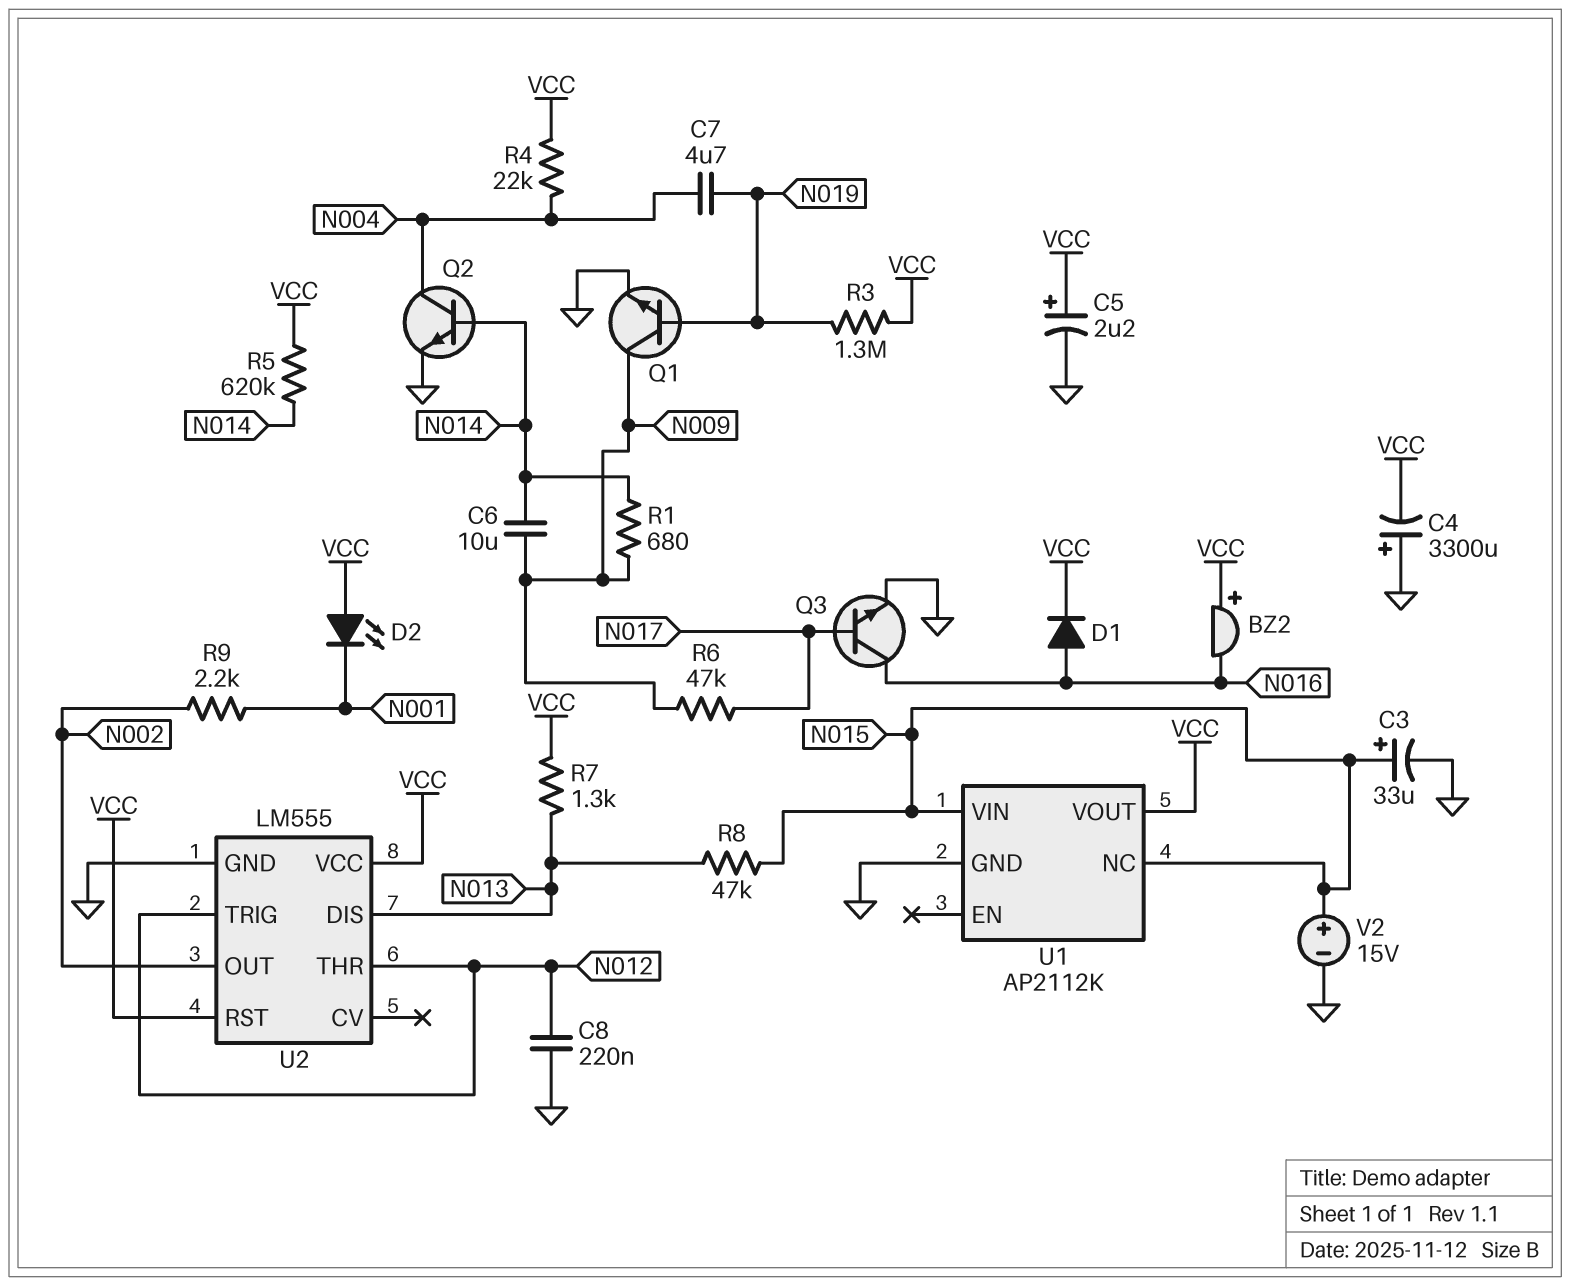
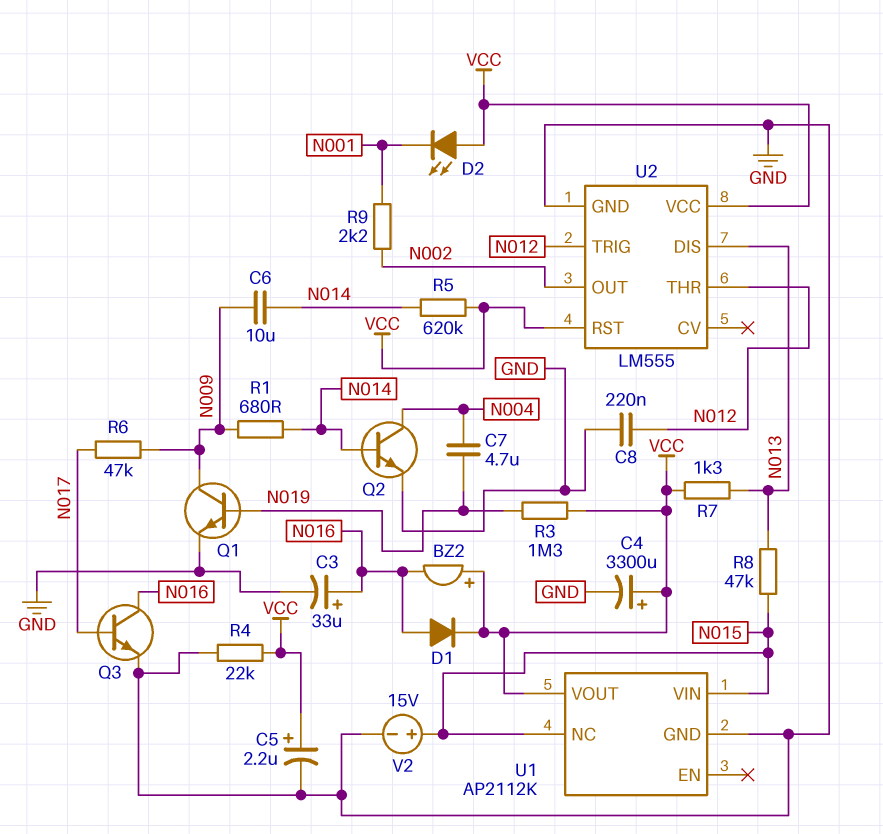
C3: 33uF (plus N015, minus GND) -> 33uF (plus N016, minus GND)
C4: 3300uF (plus GND, minus VCC) -> 3300uF (plus VCC, minus GND)
R4: 22k (N004, VCC) -> 22k (GND, VCC)

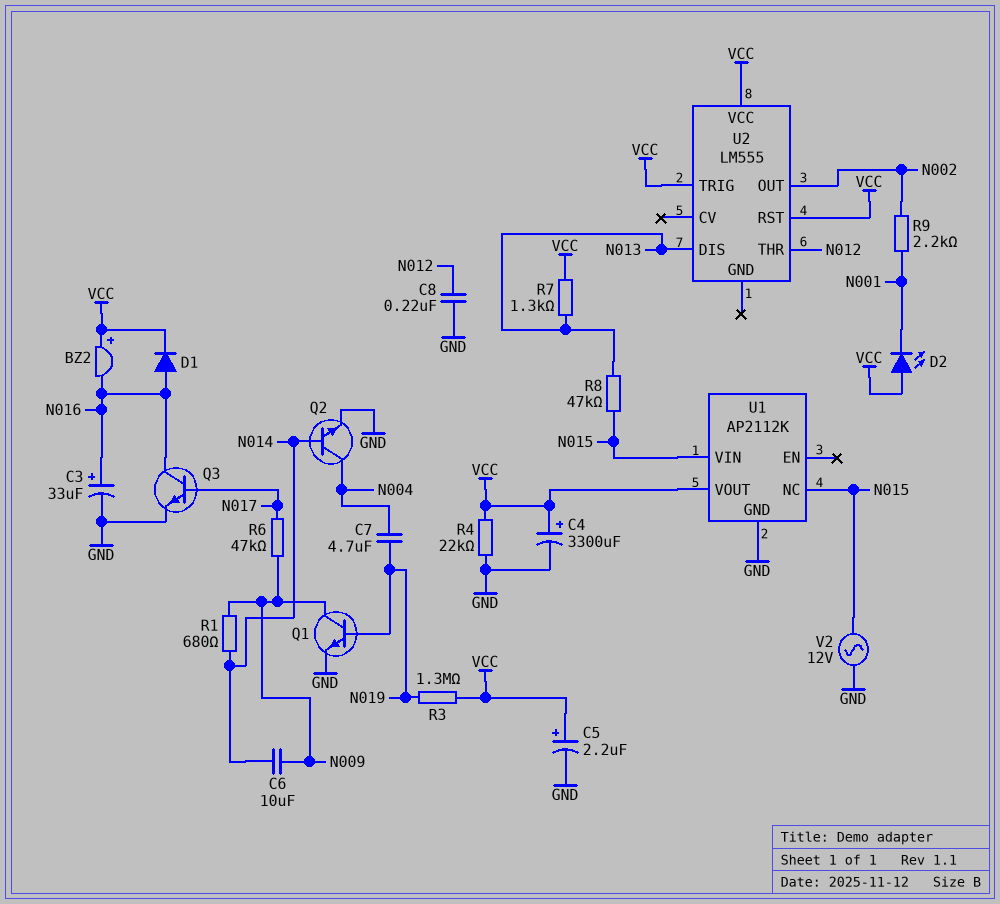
R5: 620k (N014, VCC) -> none
U2 pin GND: GND -> none
U2 pin TRIG: N012 -> VCC
V2: 15V (plus N015, minus GND) -> AC 12V (GND, N015)

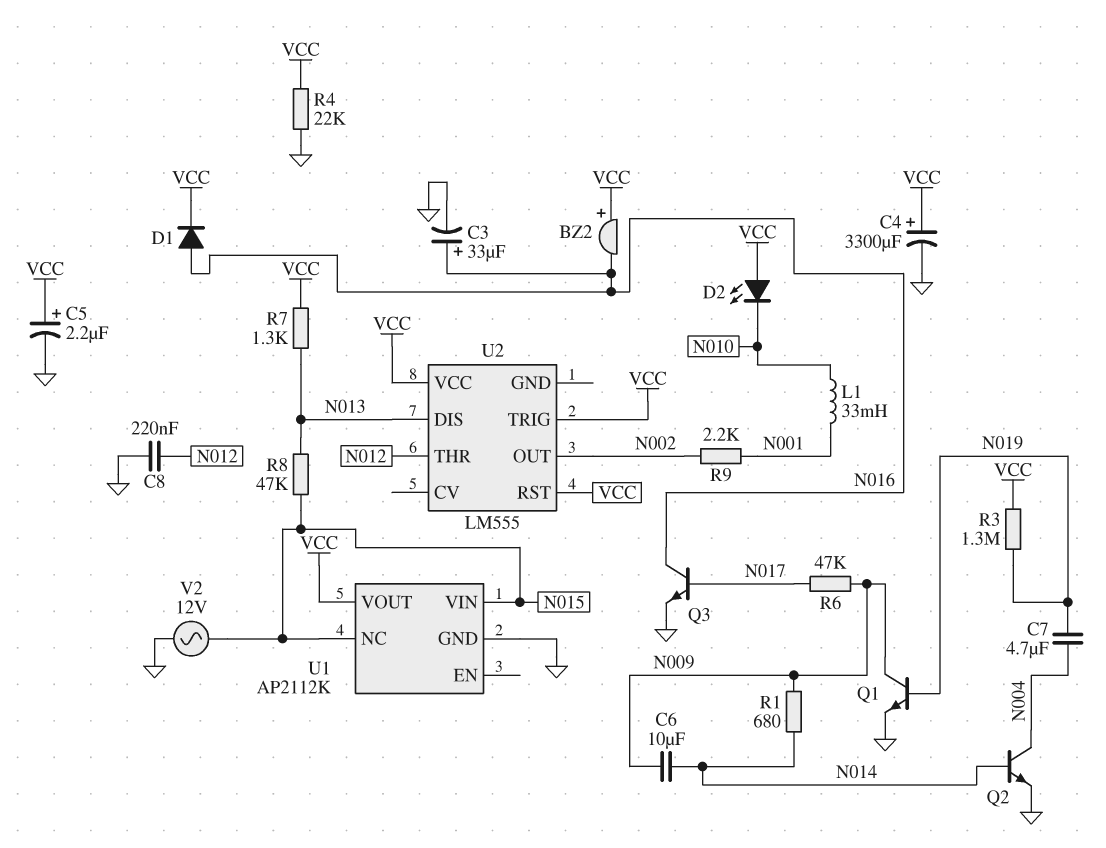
D2: LED (A VCC, K N001) -> LED (A VCC, K N010)
L1: none -> 33mH (N001, N010)

